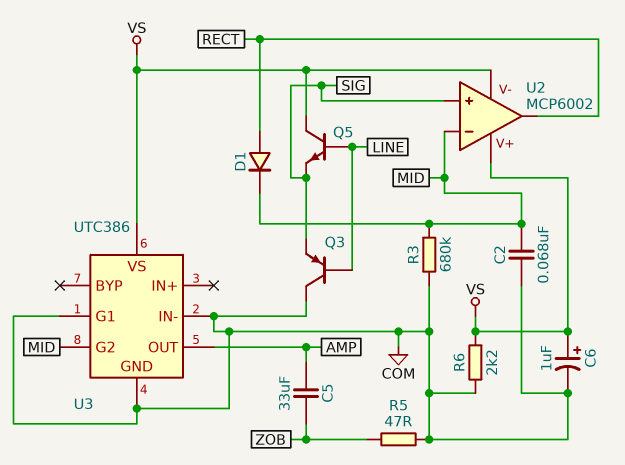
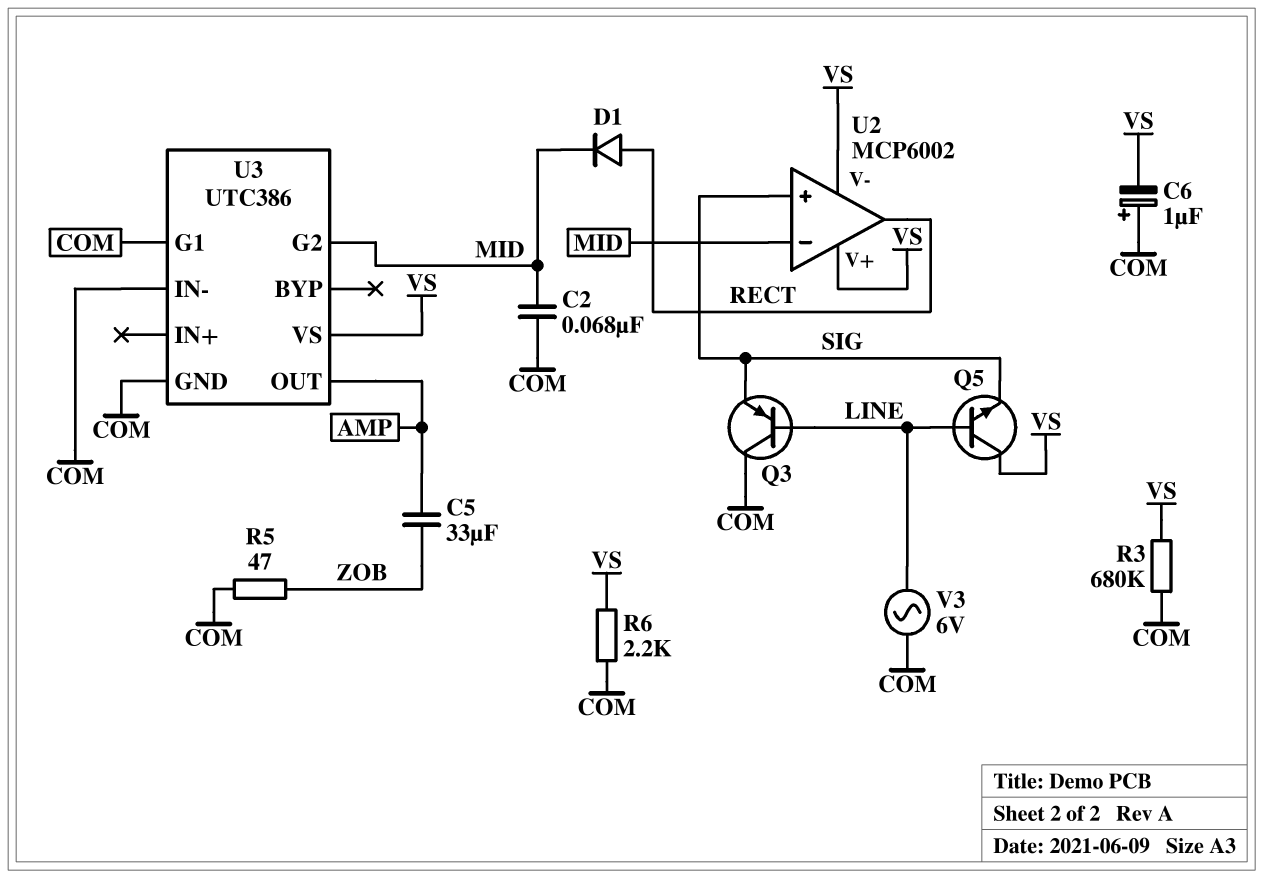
C6: 1uF (plus VS, minus COM) -> 1uF (plus COM, minus VS)
R3: 680k (COM, MID) -> 680k (COM, VS)
V3: none -> AC 6V (COM, LINE)

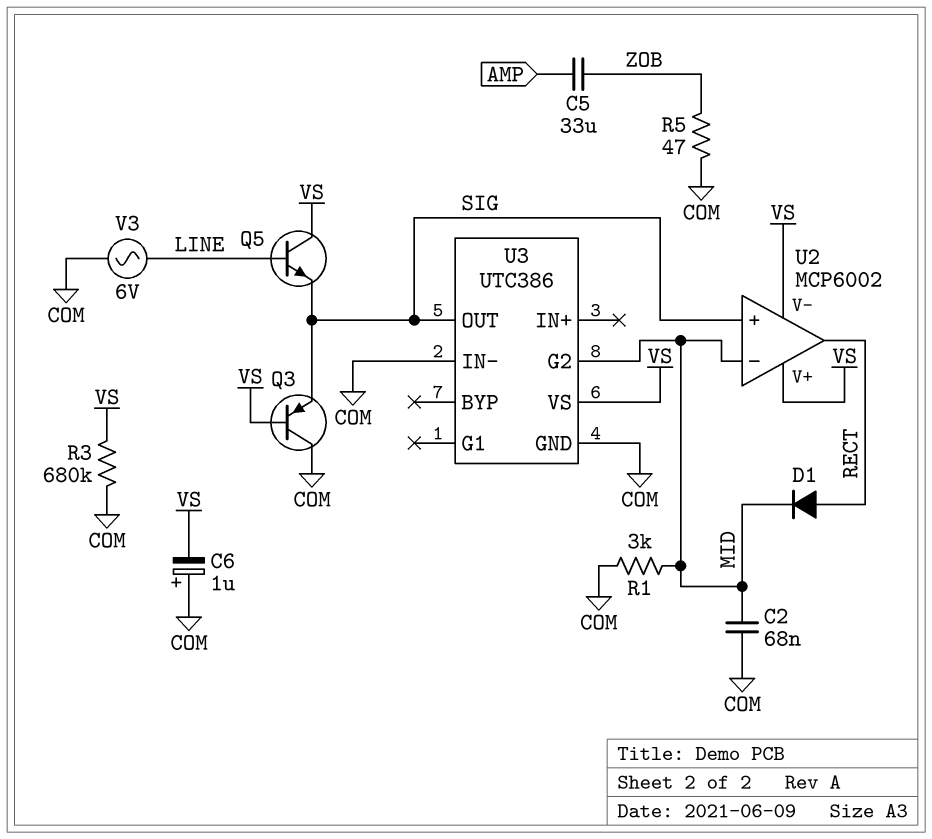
Q3: PNP (B LINE, C COM, E SIG) -> PNP (B VS, C COM, E SIG)
R1: none -> 3k (COM, MID)
R6: 2.2k (COM, VS) -> none
U3 pin G1: COM -> none
U3 pin OUT: AMP -> SIG

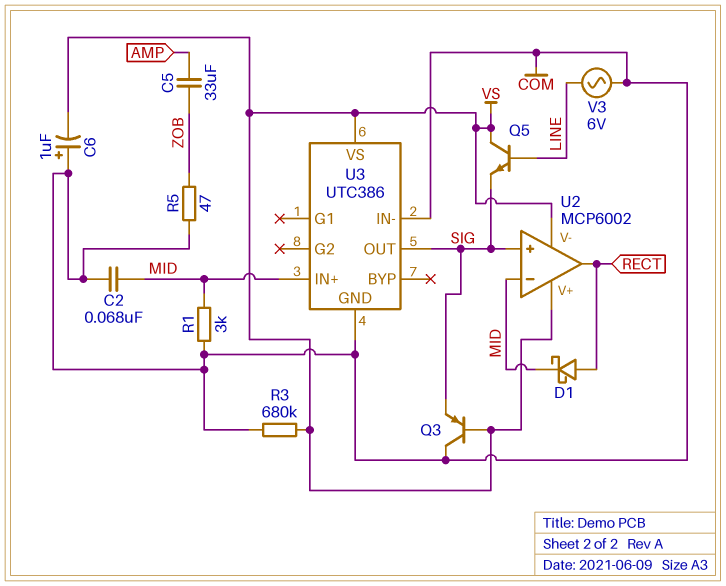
D1: diode (A RECT, K MID) -> schottky (A RECT, K MID)
U3 pin G2: MID -> none
U3 pin IN+: none -> MID

